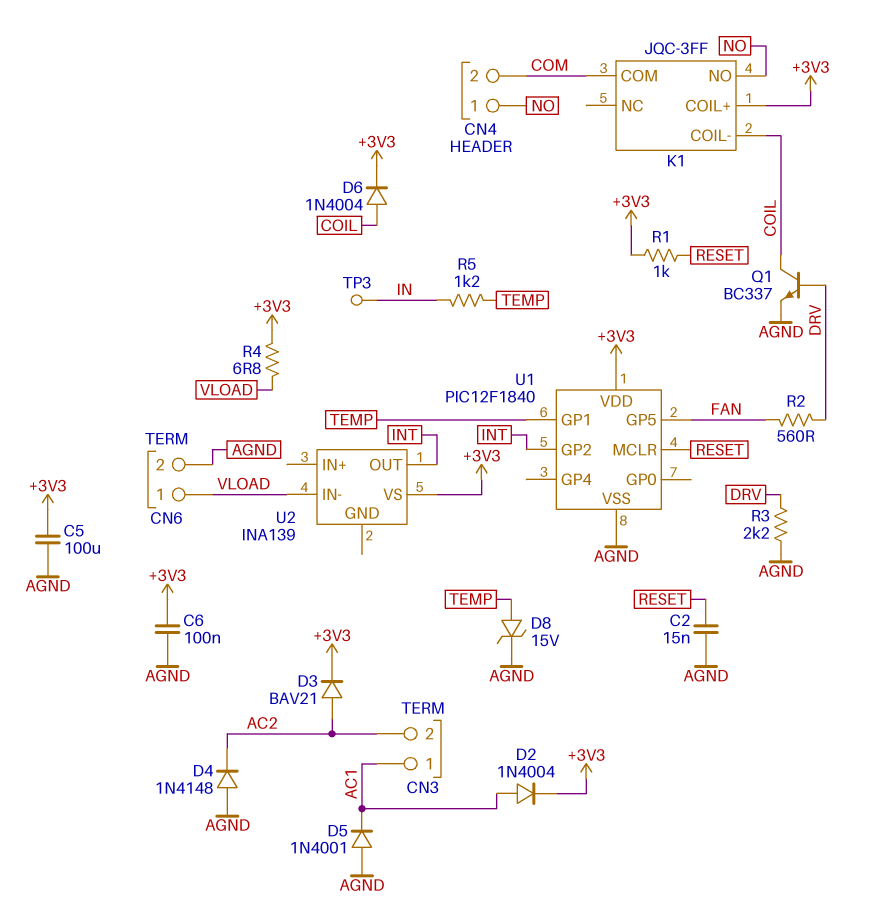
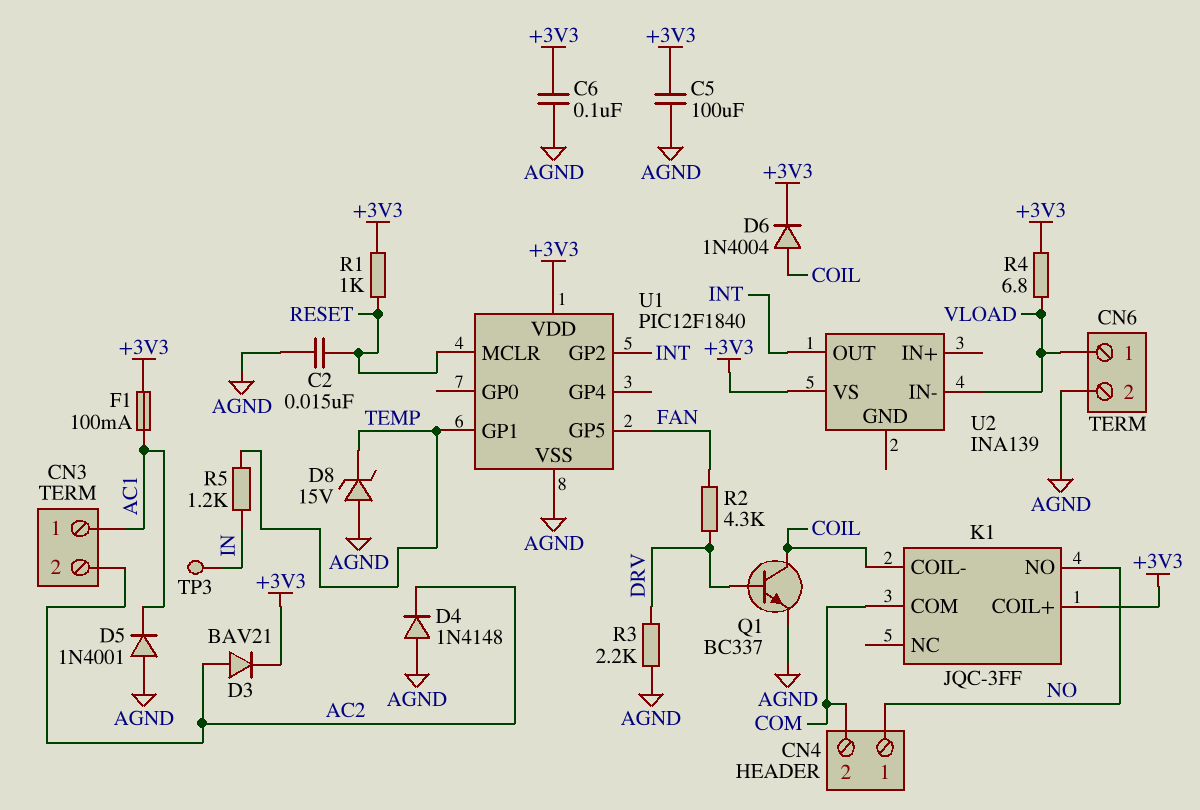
D2: diode 1N4004 (A AC1, K +3V3) -> none
D8: zener 15V (A TEMP, K AGND) -> zener 15V (A AGND, K TEMP)
F1: none -> 100mA (+3V3, AC1)
R2: 560 (DRV, FAN) -> 4.3k (DRV, FAN)

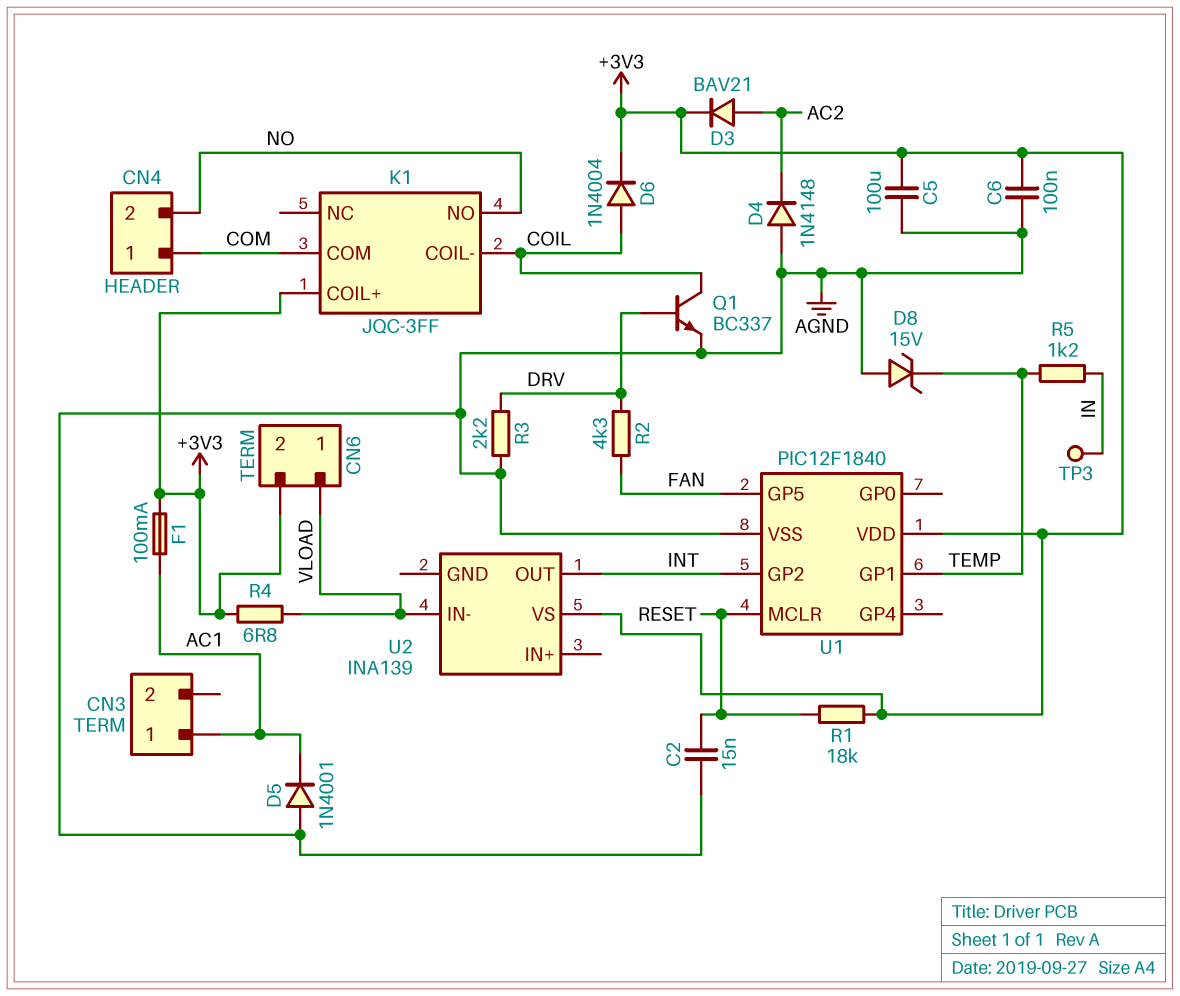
CN3 pin 2: AC2 -> none
CN4 pin 1: NO -> COM
CN4 pin 2: COM -> NO
CN6 pin 2: AGND -> +3V3
R1: 1k (+3V3, RESET) -> 18k (+3V3, RESET)

